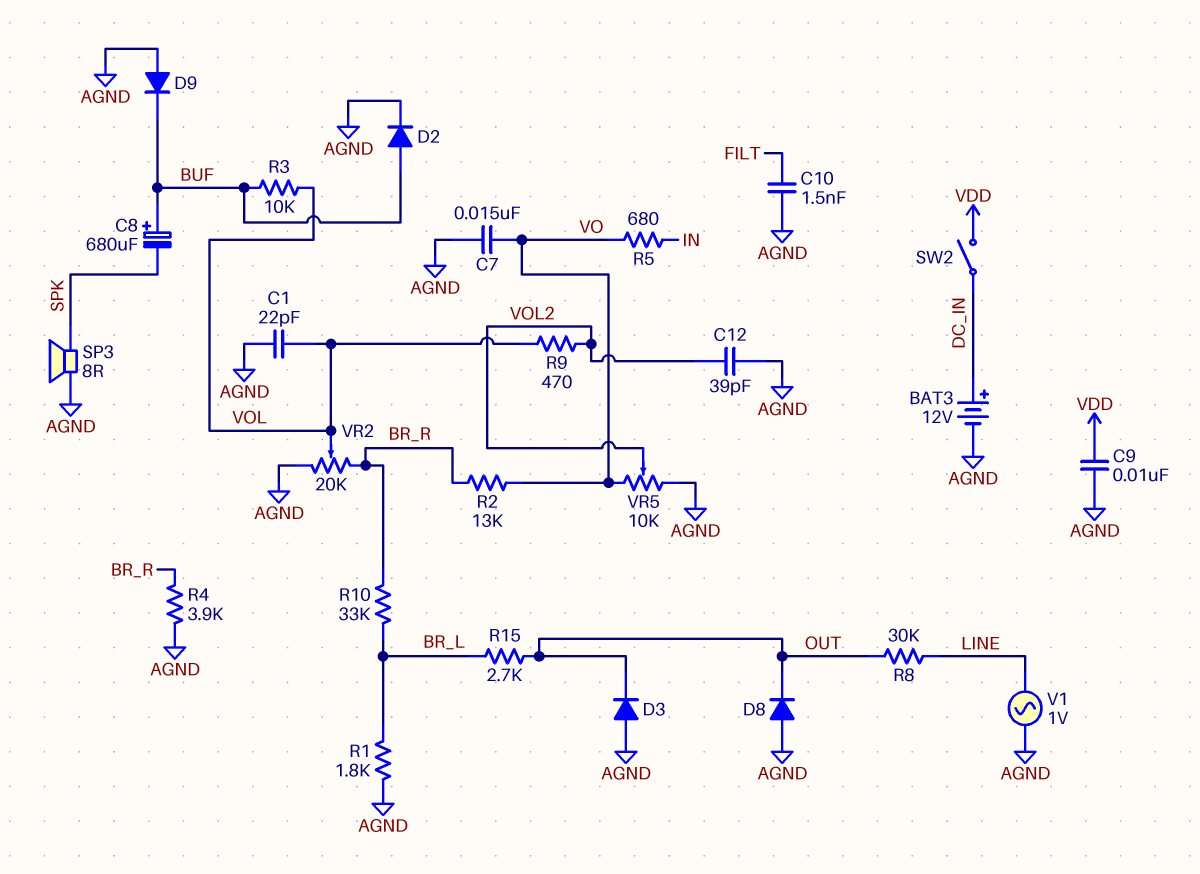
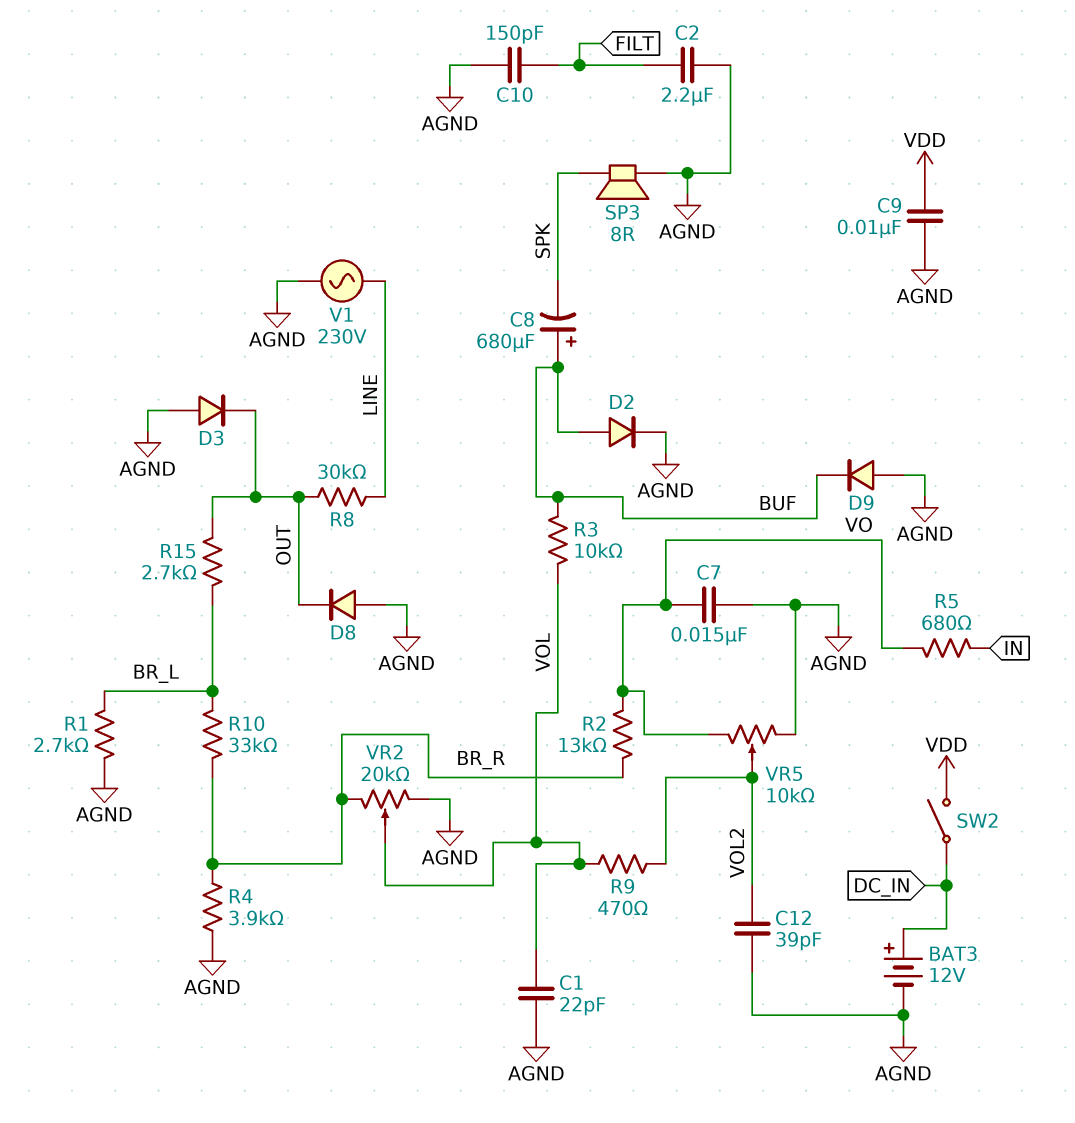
C2: none -> 2.2uF (AGND, FILT)
C10: 1.5nF (AGND, FILT) -> 150pF (AGND, FILT)
R1: 1.8k (AGND, BR_L) -> 2.7k (AGND, BR_L)
V1: AC 1V (AGND, LINE) -> AC 230V (AGND, LINE)

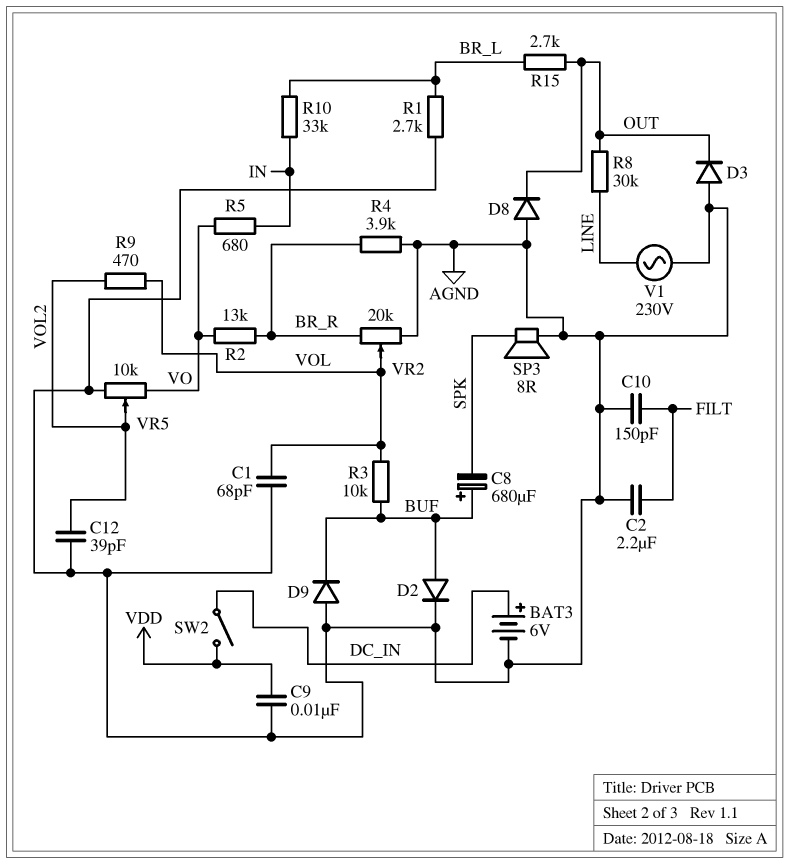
BAT3: 12V (plus DC_IN, minus AGND) -> 6V (plus DC_IN, minus AGND)
C1: 22pF (AGND, VOL) -> 68pF (AGND, VOL)
C7: 15nF (AGND, VO) -> none
R10: 33k (BR_L, BR_R) -> 33k (BR_L, IN)

